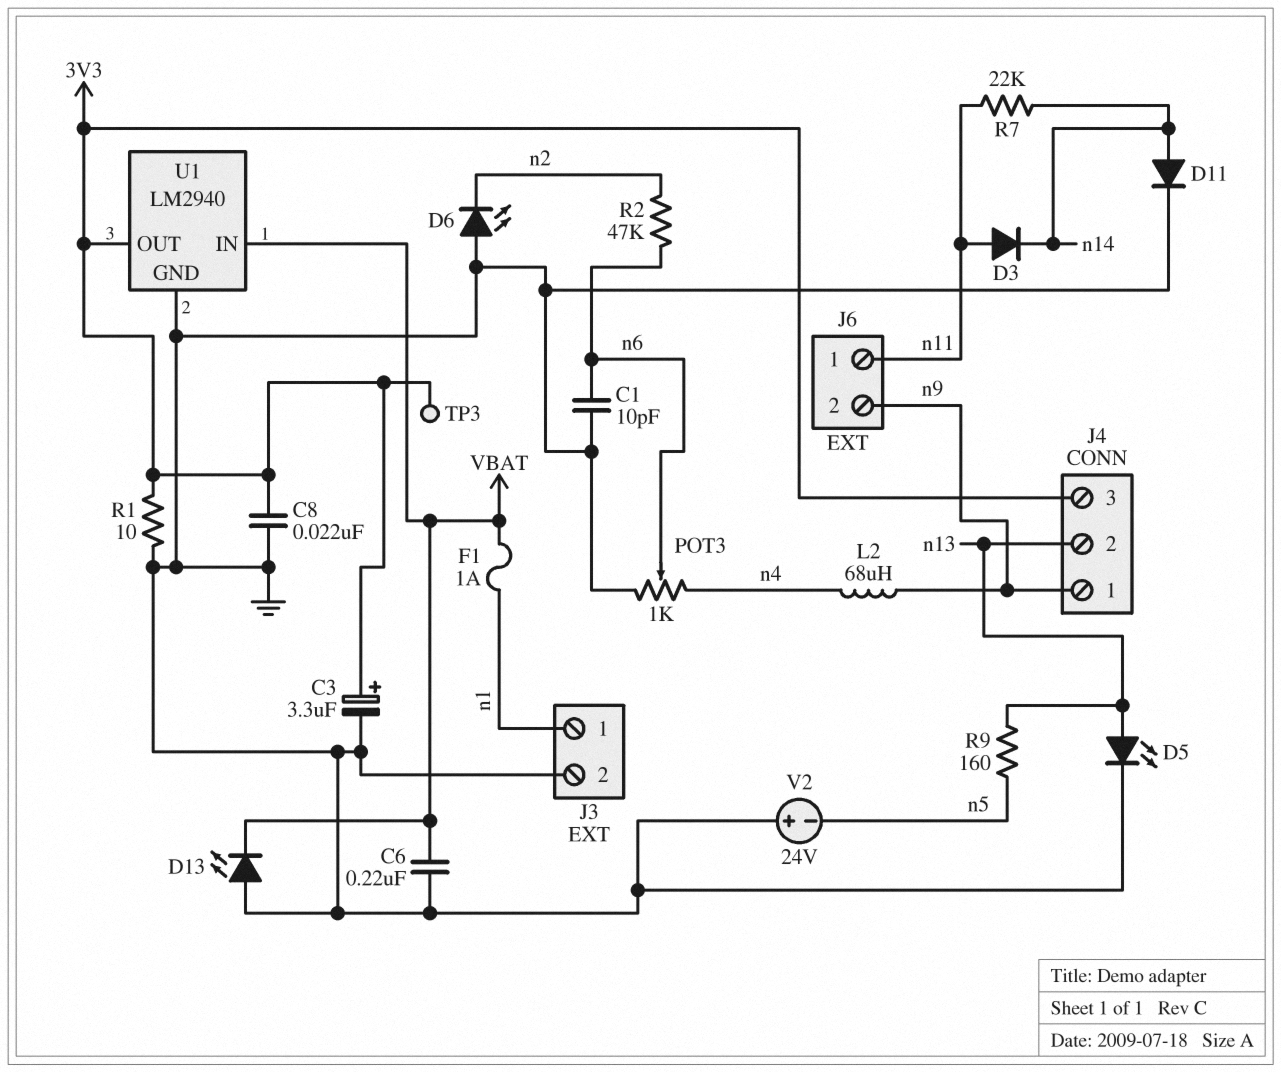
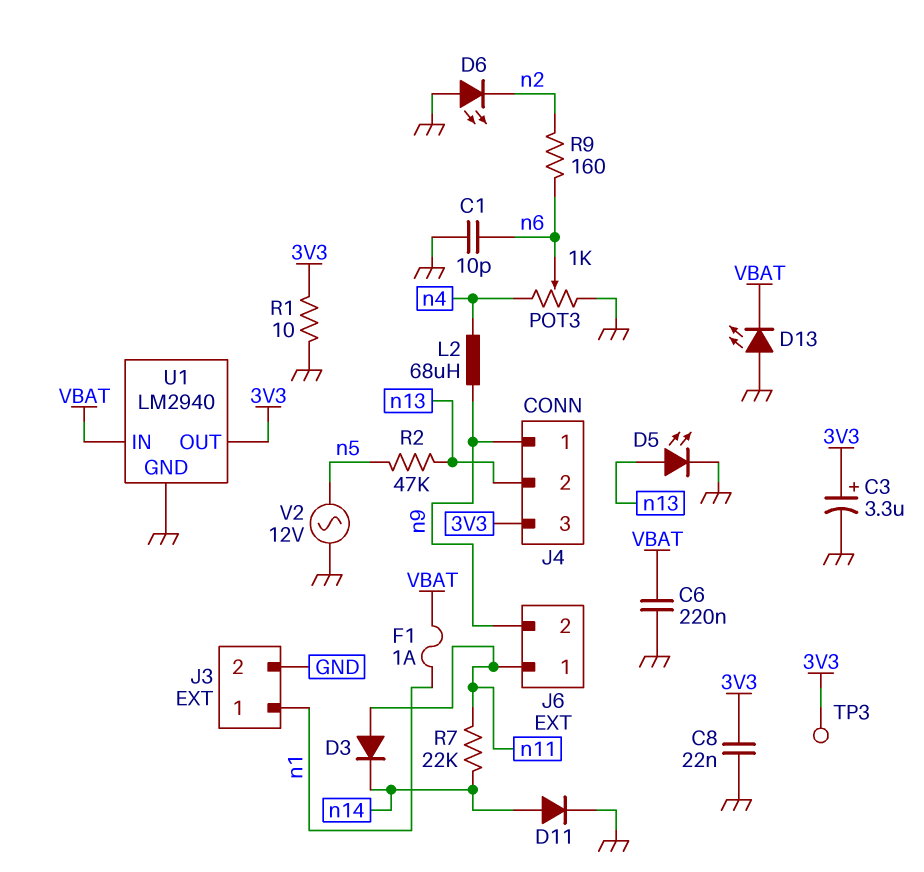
R2: 47k (n2, n6) -> 47k (n5, n13)
R9: 160 (n5, n13) -> 160 (n2, n6)
V2: 24V (plus GND, minus n5) -> AC 12V (GND, n5)

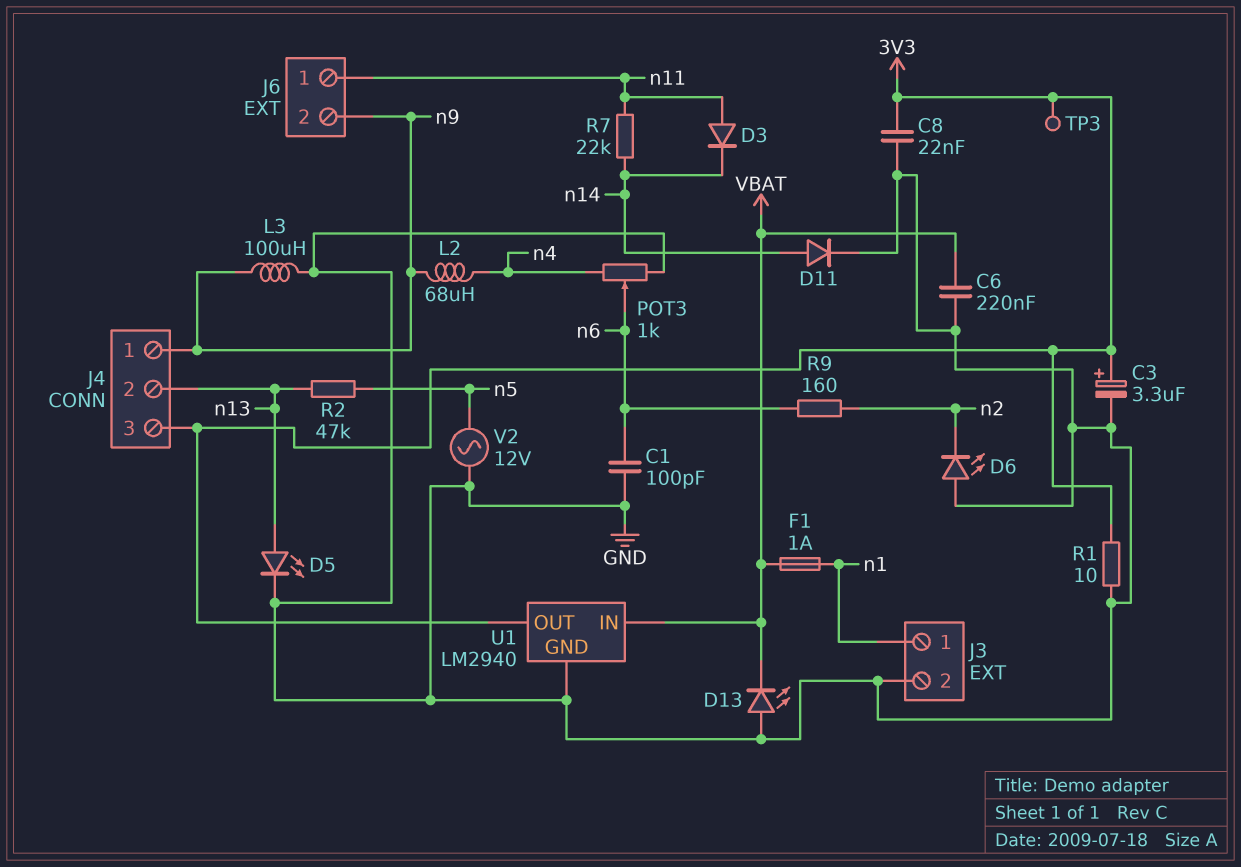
C1: 10pF (GND, n6) -> 100pF (GND, n6)
L3: none -> 100uH (GND, n9)

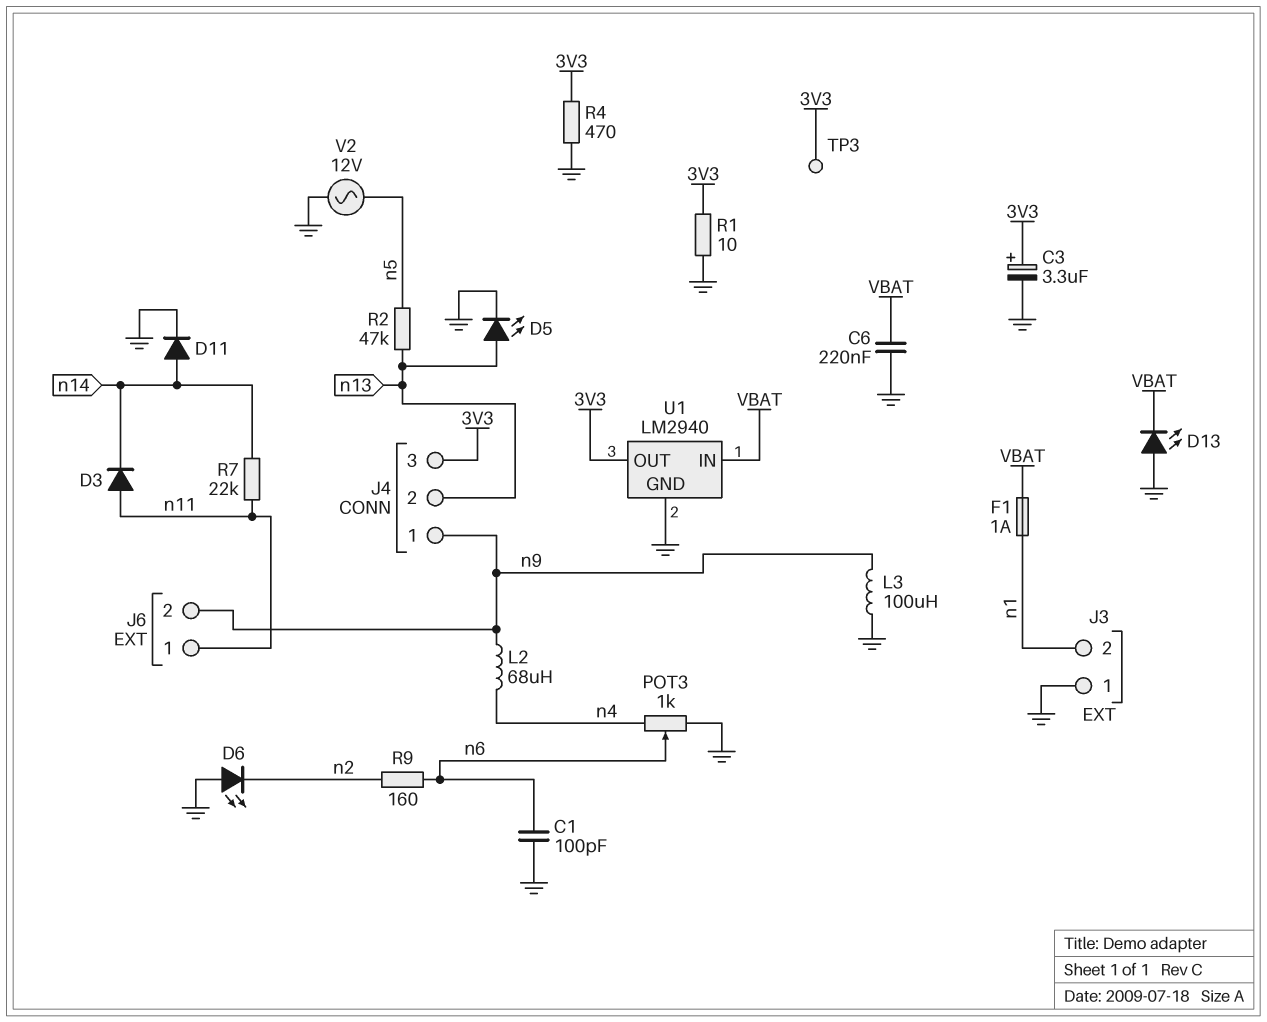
C8: 22nF (3V3, GND) -> none
J3 pin 1: n1 -> GND
J3 pin 2: GND -> n1
R4: none -> 470 (3V3, GND)

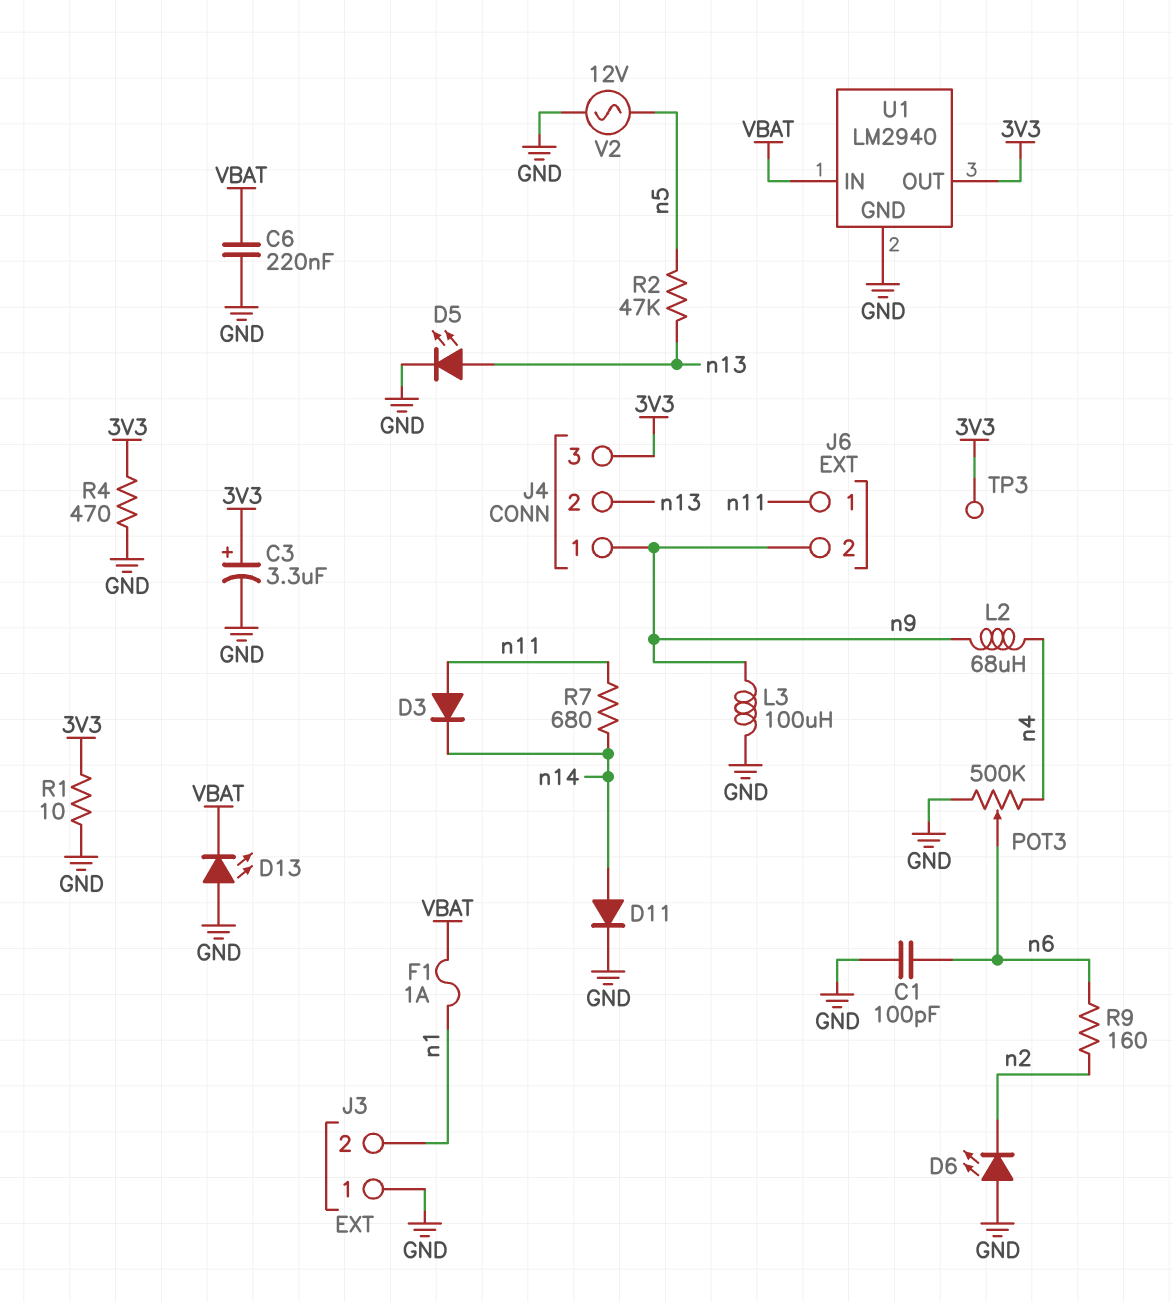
POT3: 1k (GND, n4, wiper n6) -> 500k (GND, n4, wiper n6)
R7: 22k (n11, n14) -> 680 (n11, n14)

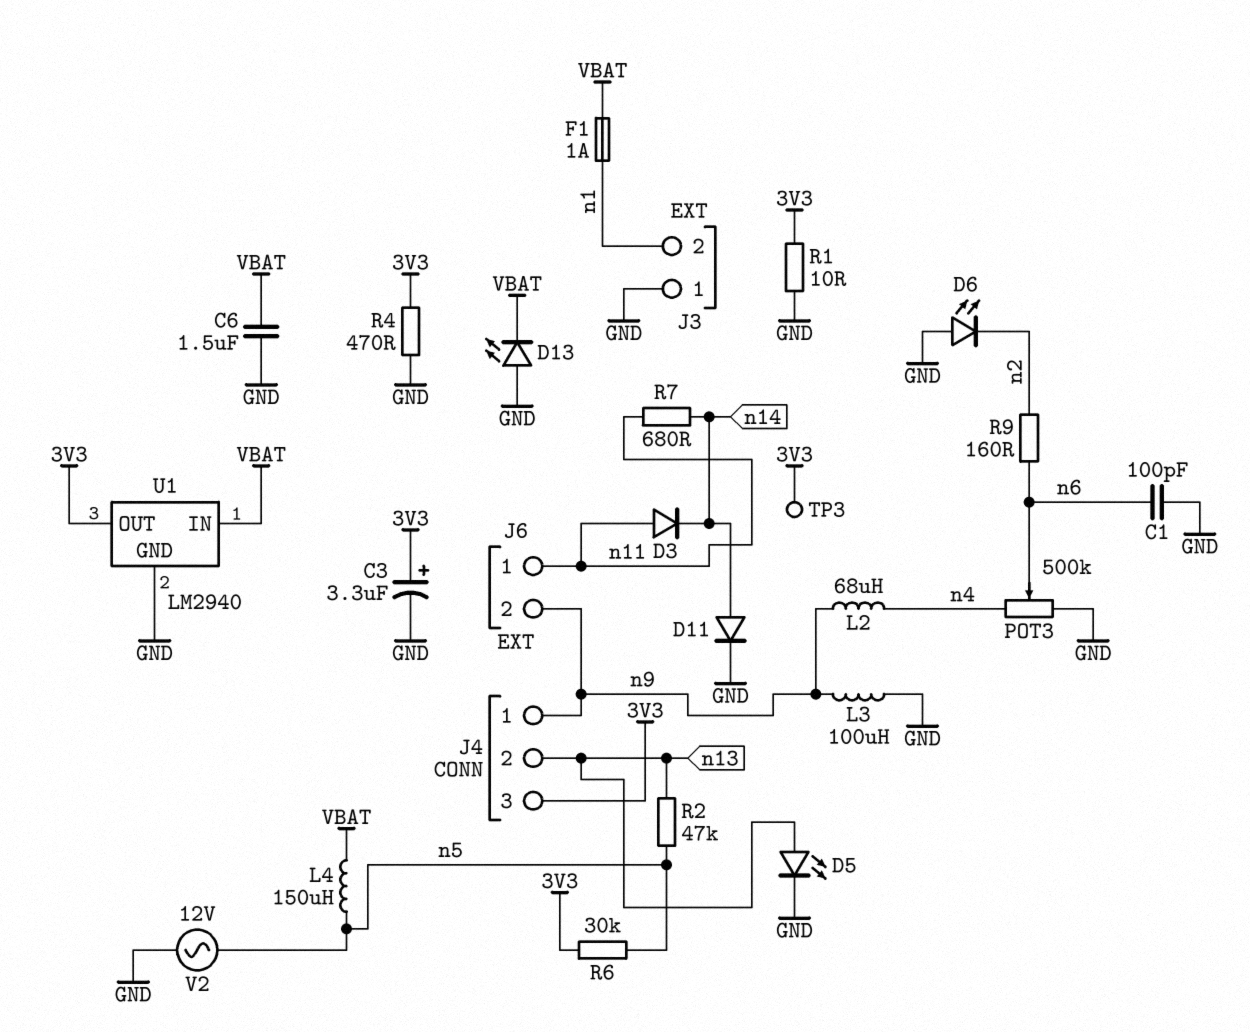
C6: 220nF (GND, VBAT) -> 1.5uF (GND, VBAT)
L4: none -> 150uH (VBAT, n5)
R6: none -> 30k (3V3, n5)

